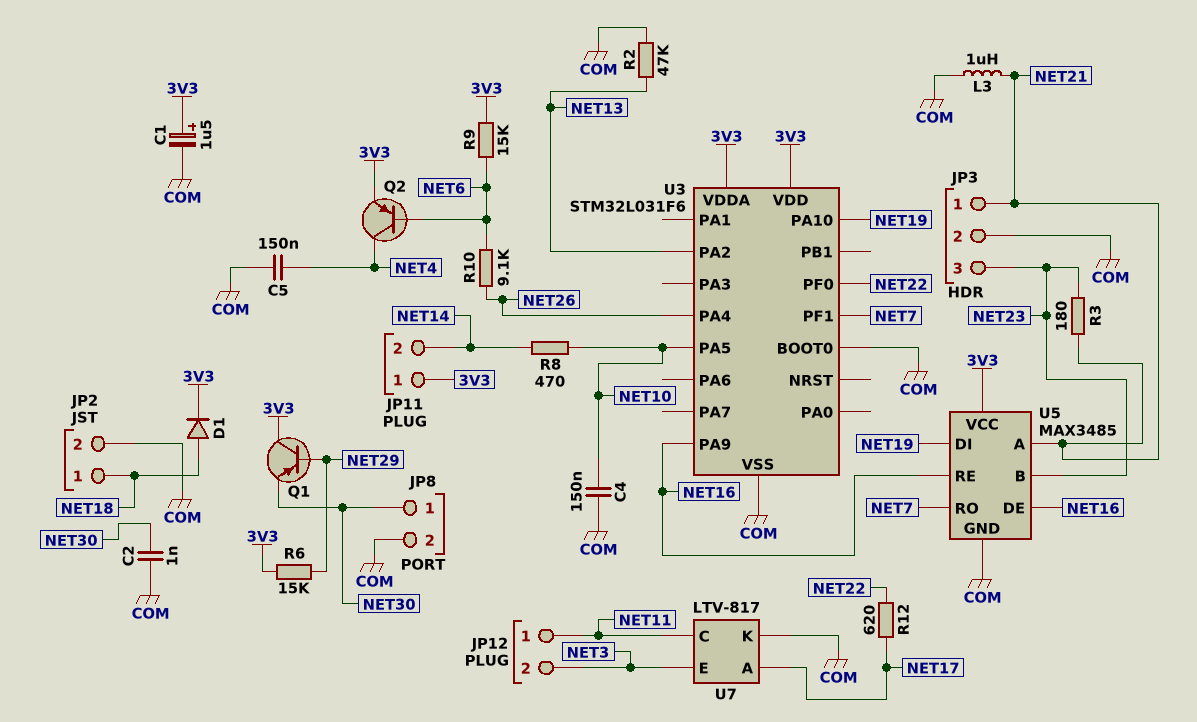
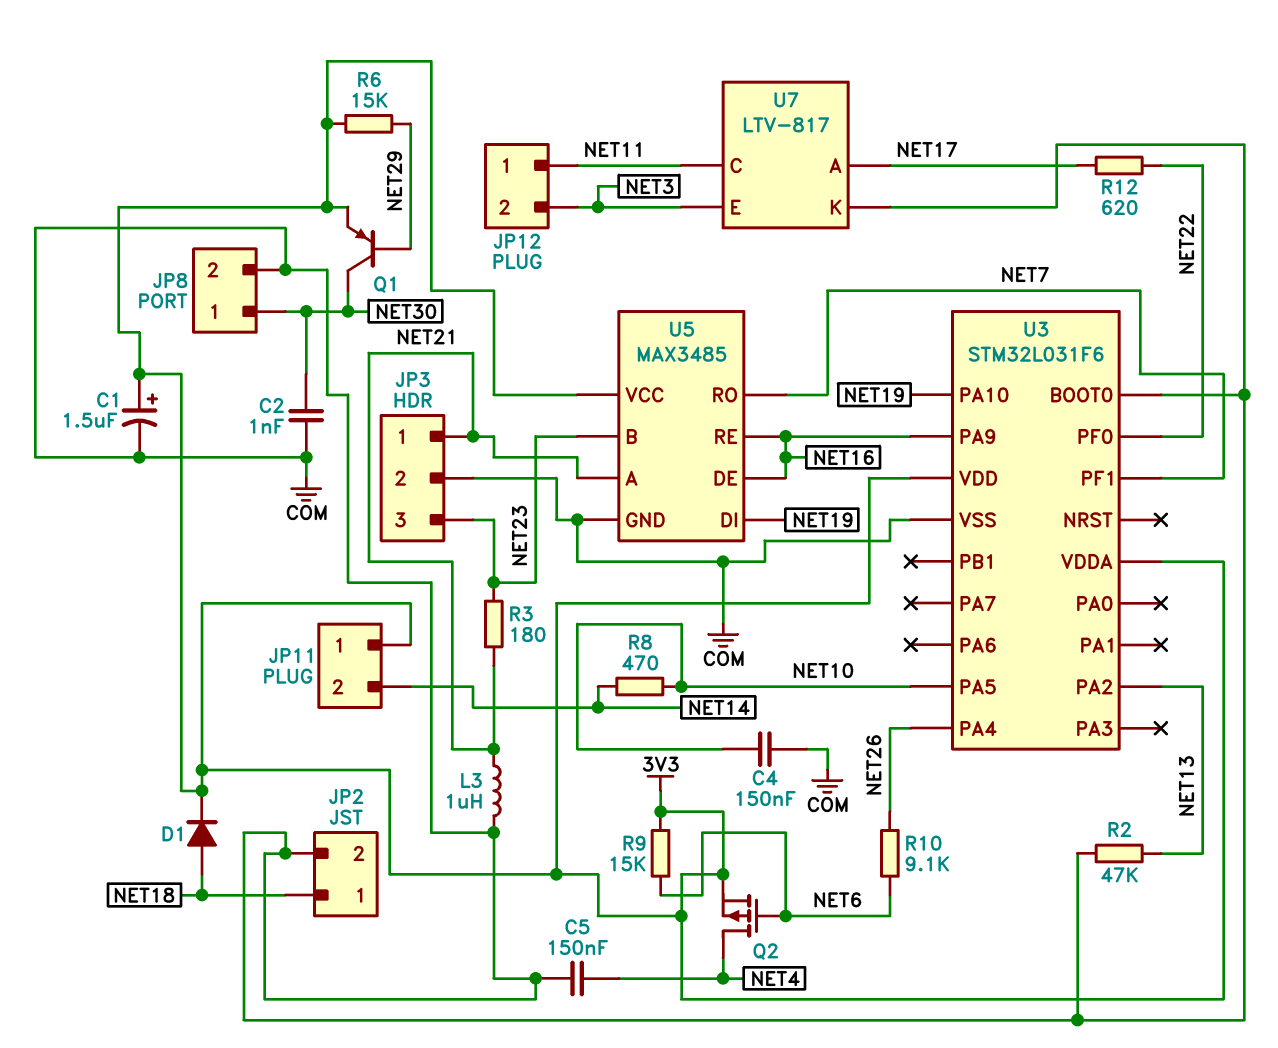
Q1: PNP (B NET29, C 3V3, E NET30) -> PNP (B NET29, C NET30, E 3V3)
Q2: PNP (B NET6, C NET4, E 3V3) -> PMOS (G NET6, D NET4, S 3V3)

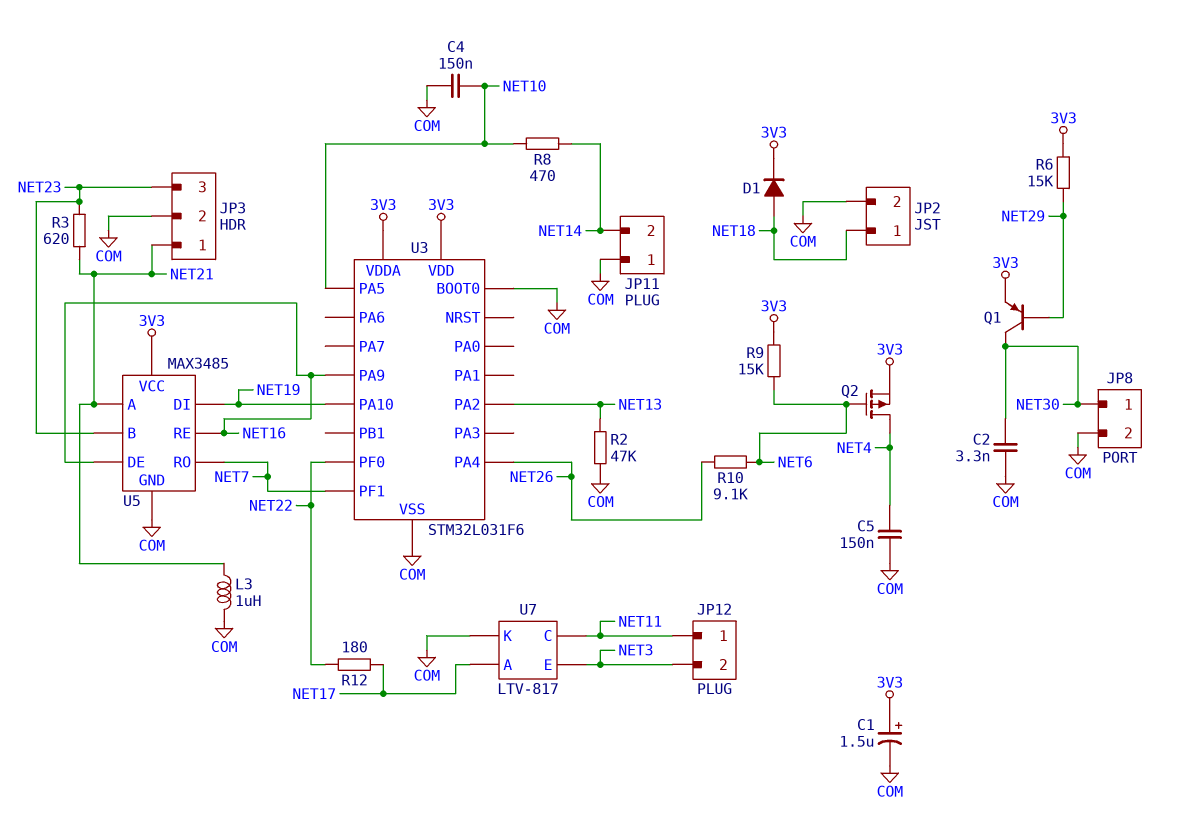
C2: 1nF (COM, NET30) -> 3.3nF (COM, NET30)
JP11 pin 1: 3V3 -> COM
R3: 180 (NET21, NET23) -> 620 (NET21, NET23)
R12: 620 (NET17, NET22) -> 180 (NET17, NET22)

